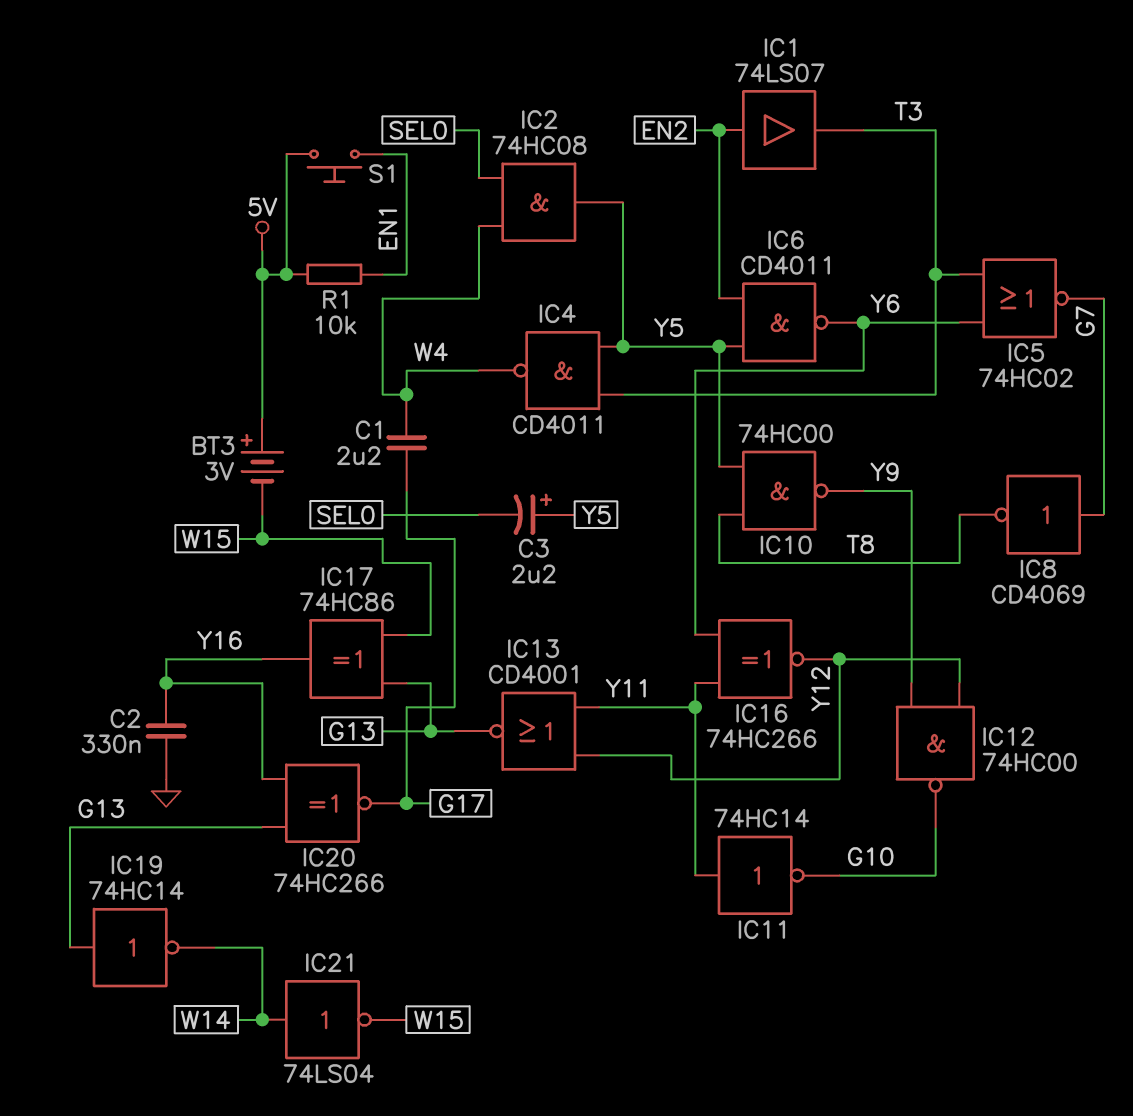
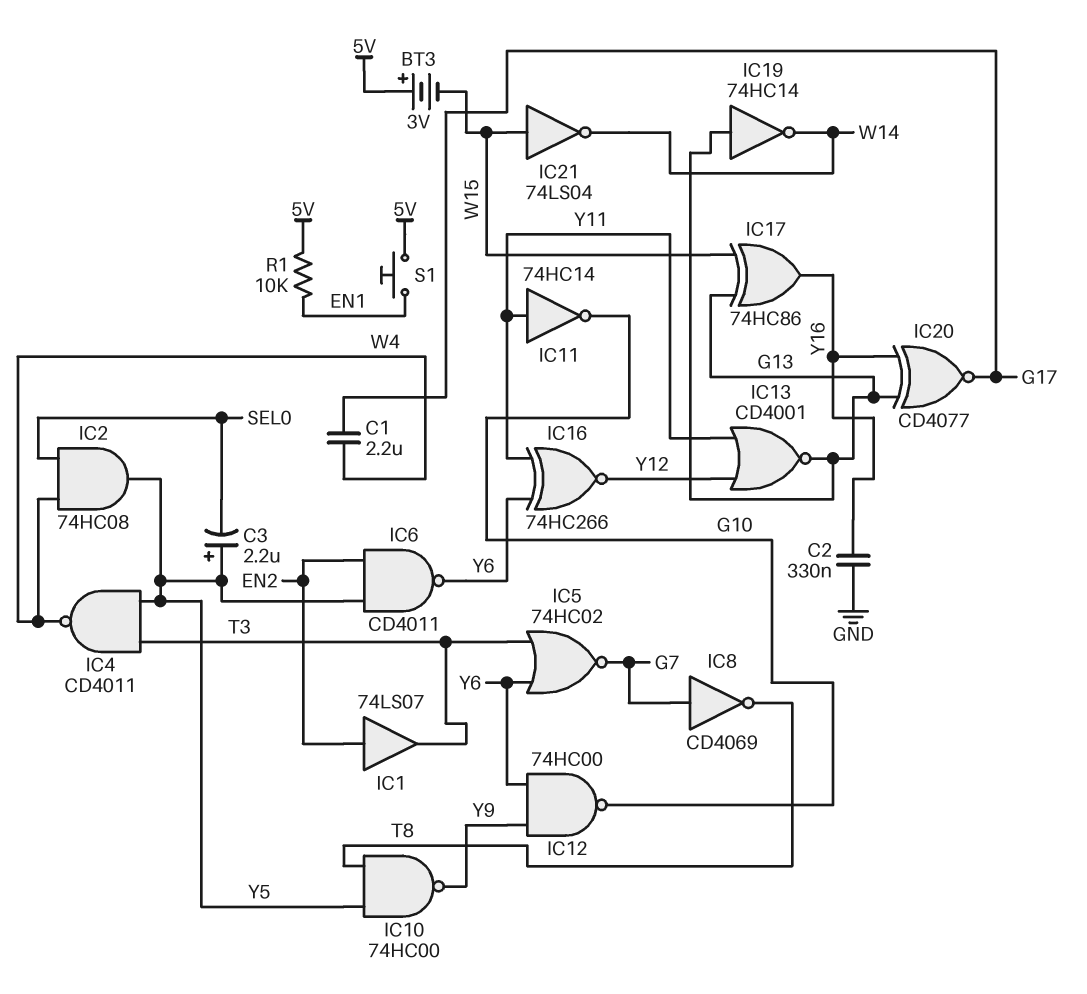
IC12: NAND 74HC00 (in Y9, in Y12, out G10) -> NAND 74HC00 (in Y6, in Y9, out G10)
IC20: XNOR 74HC266 (in G13, in Y16, out G17) -> XNOR CD4077 (in G13, in Y16, out G17)
IC21: NOT 74LS04 (in W14, out W15) -> NOT 74LS04 (in W15, out W14)

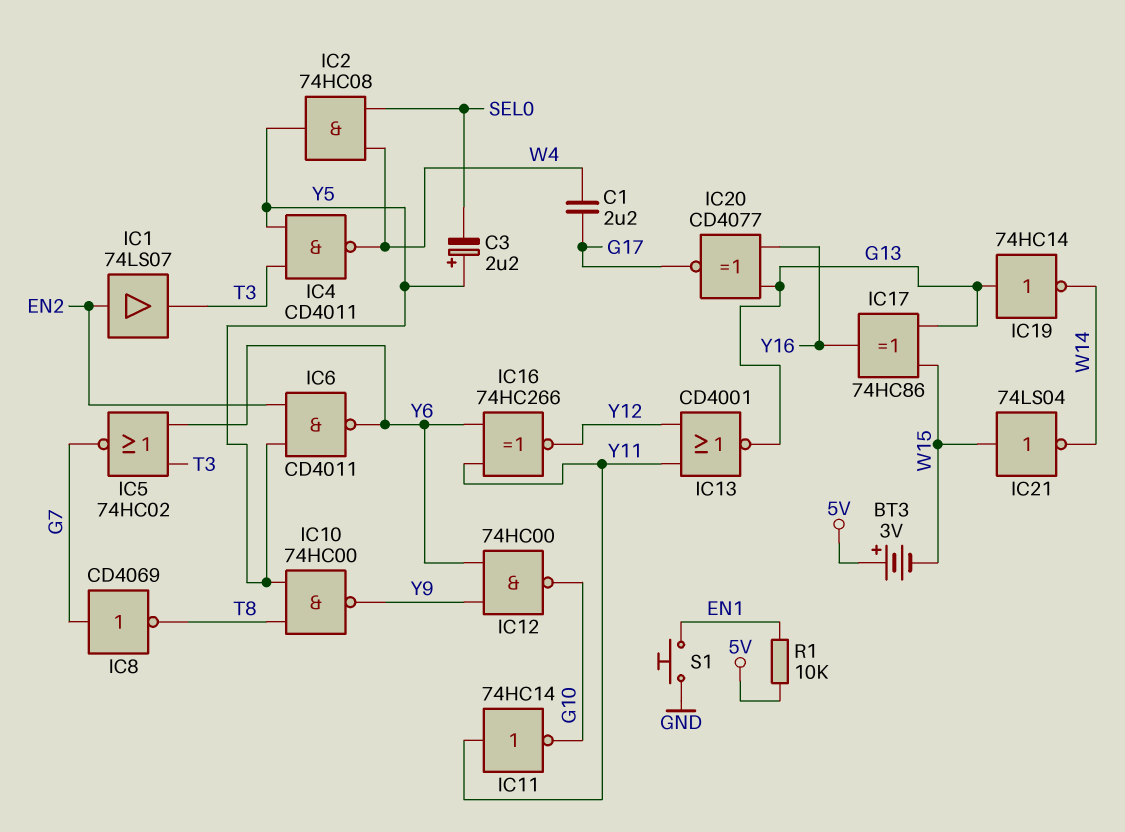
C2: 330nF (GND, Y16) -> none
S1: button (5V, EN1) -> button (EN1, GND)

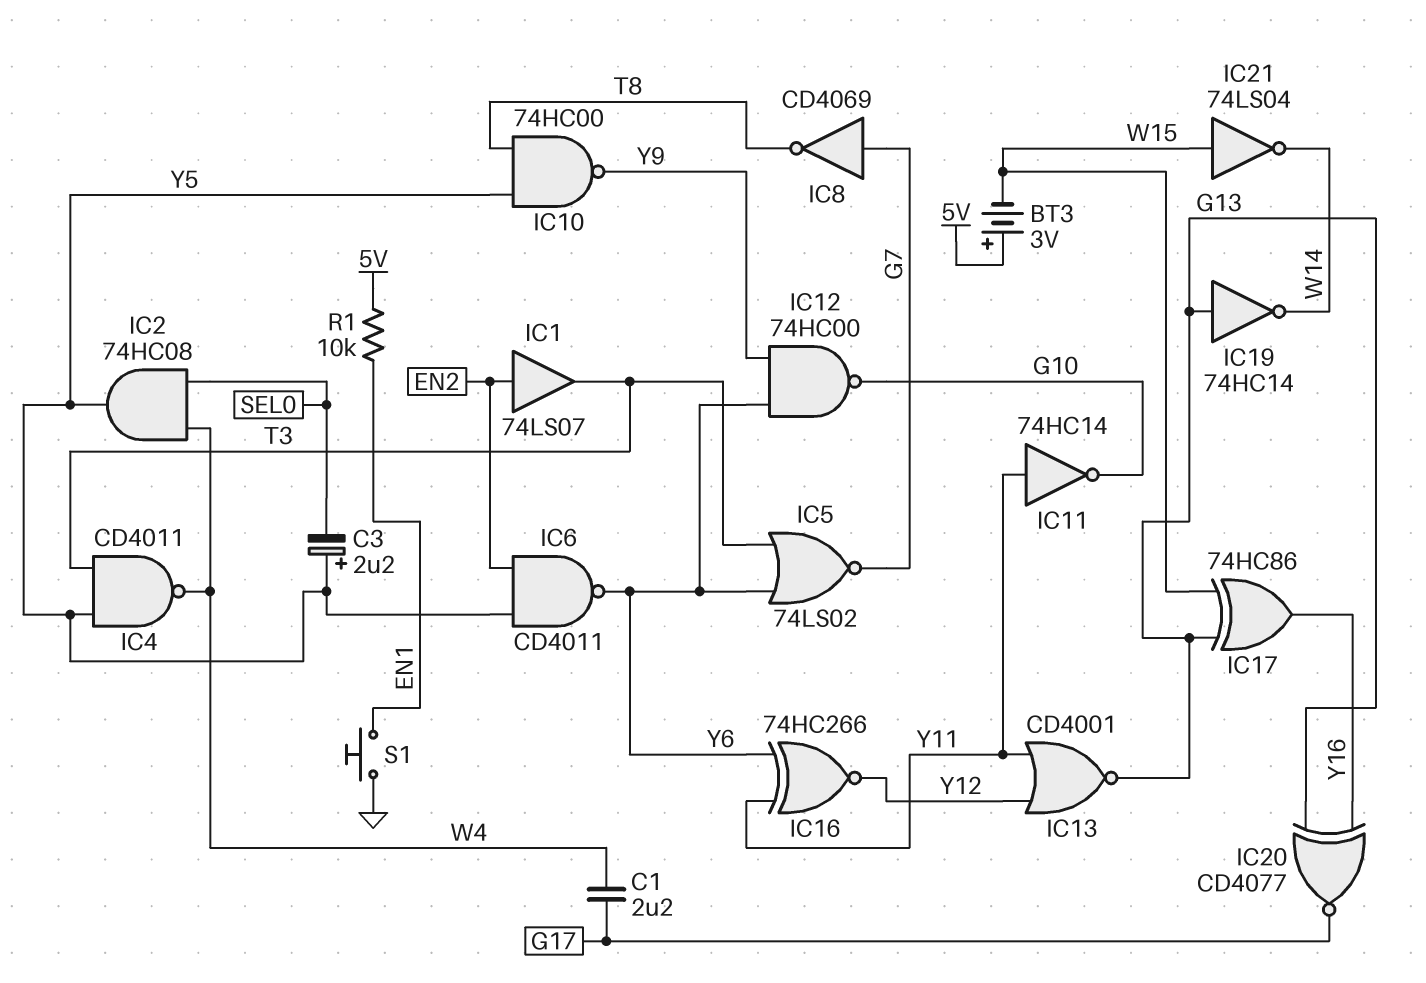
IC5: NOR 74HC02 (in T3, in Y6, out G7) -> NOR 74LS02 (in T3, in Y6, out G7)

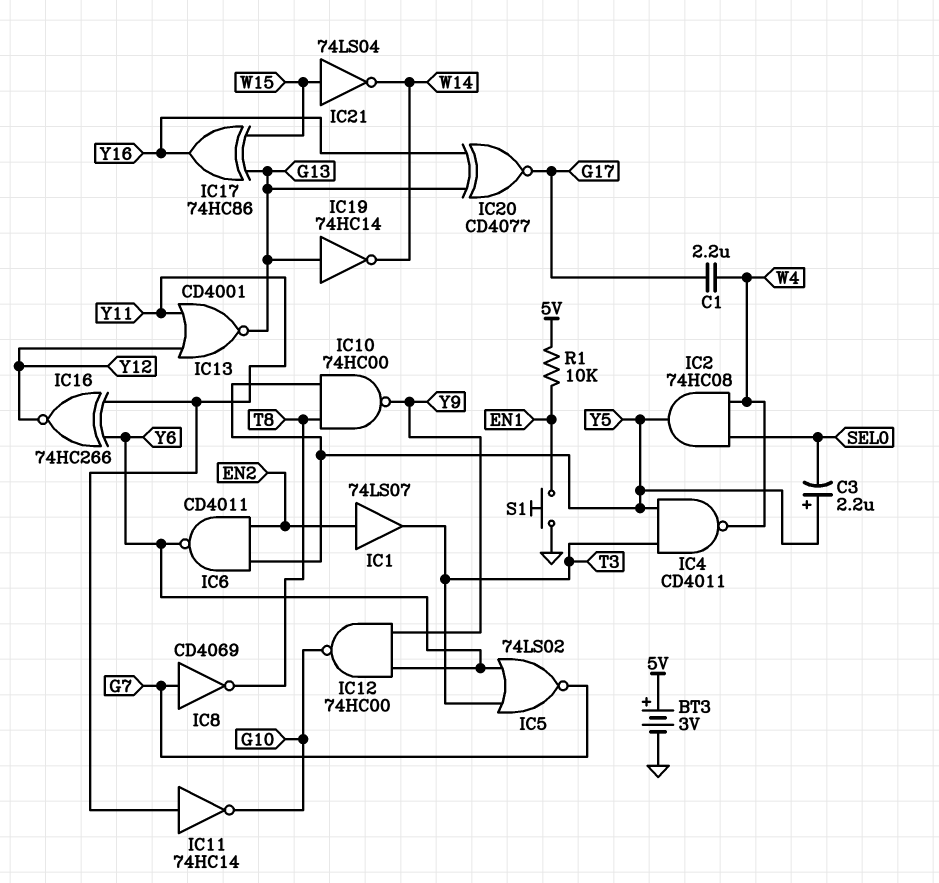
BT3: 3V (plus 5V, minus W15) -> 3V (plus 5V, minus GND)

